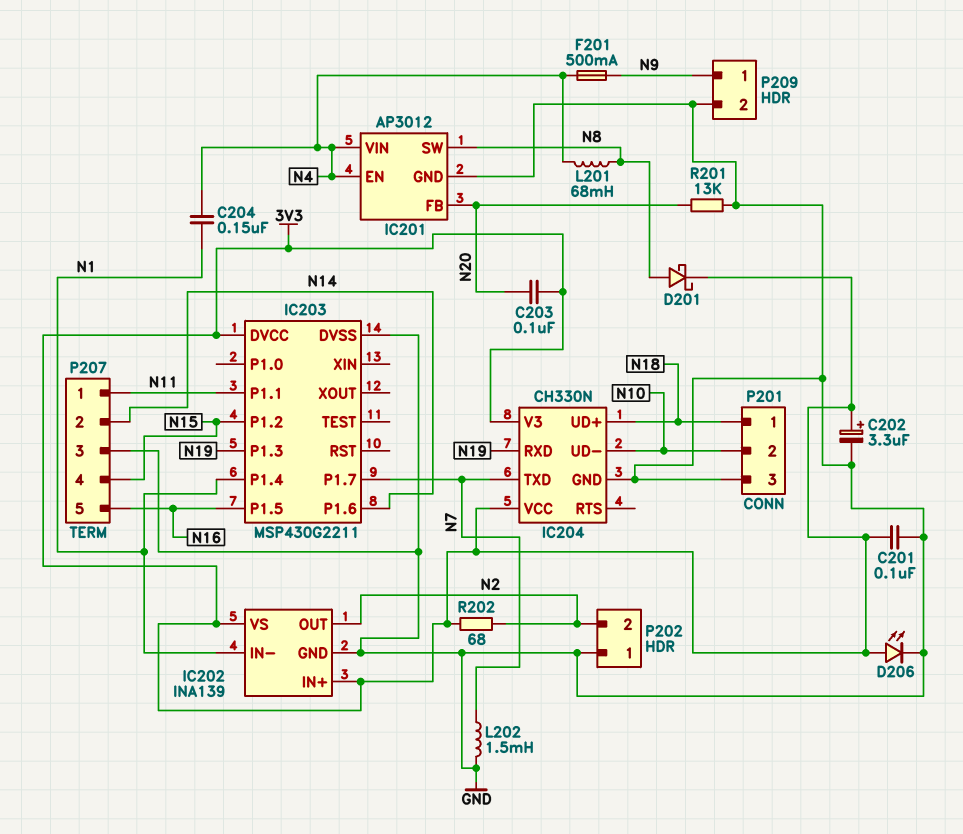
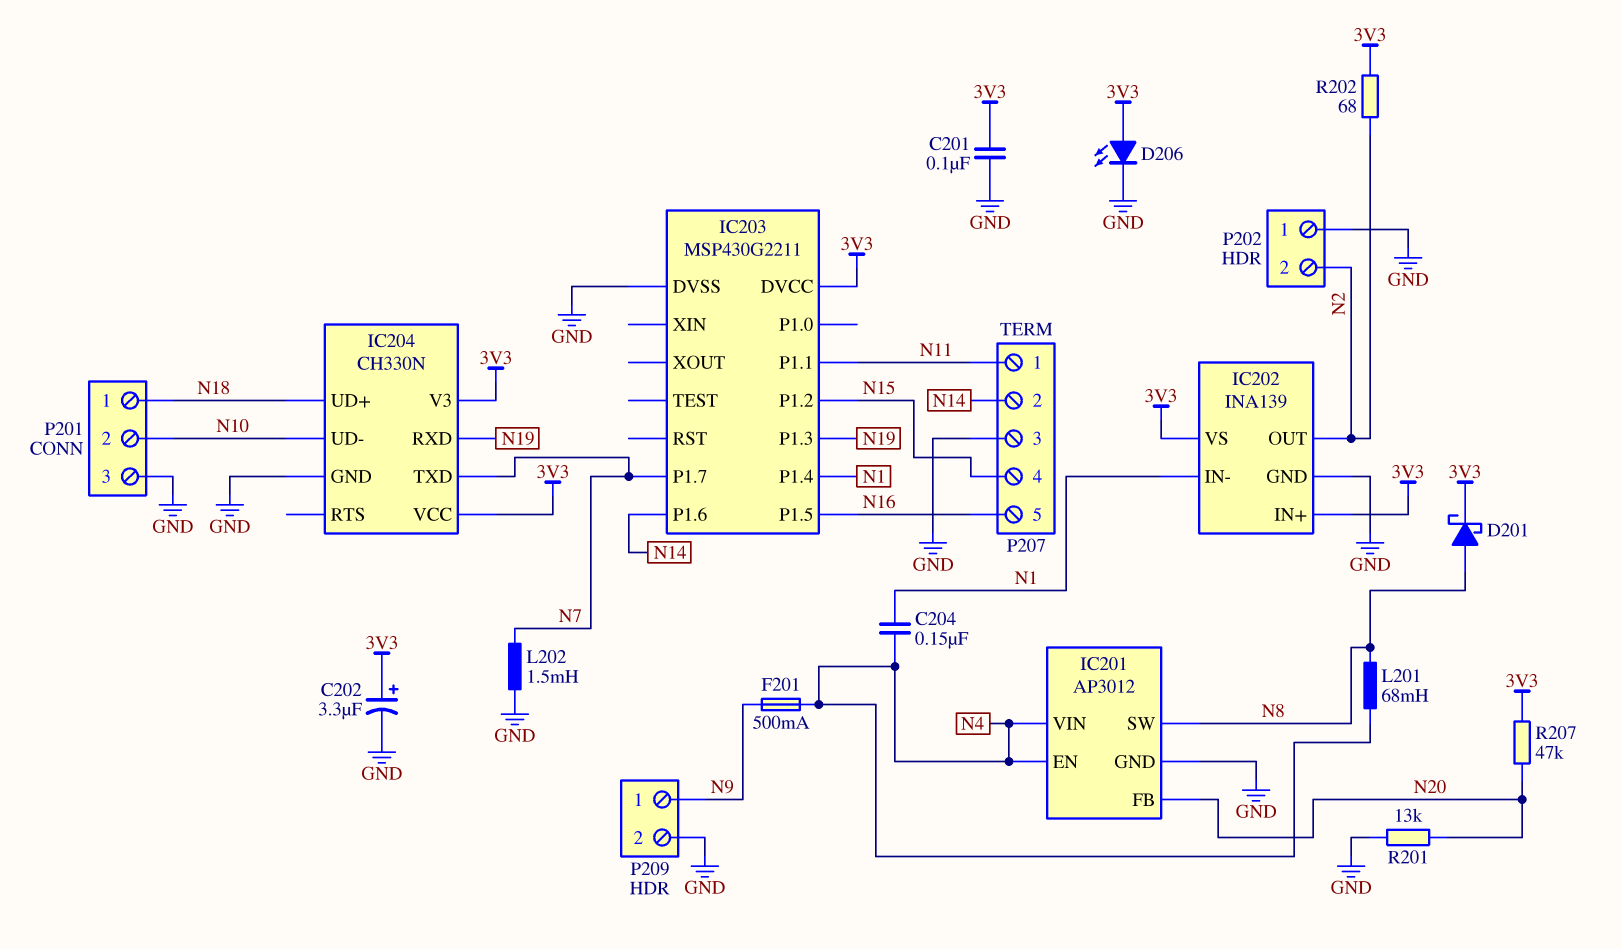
C203: 100nF (3V3, N20) -> none
R207: none -> 47k (3V3, N20)

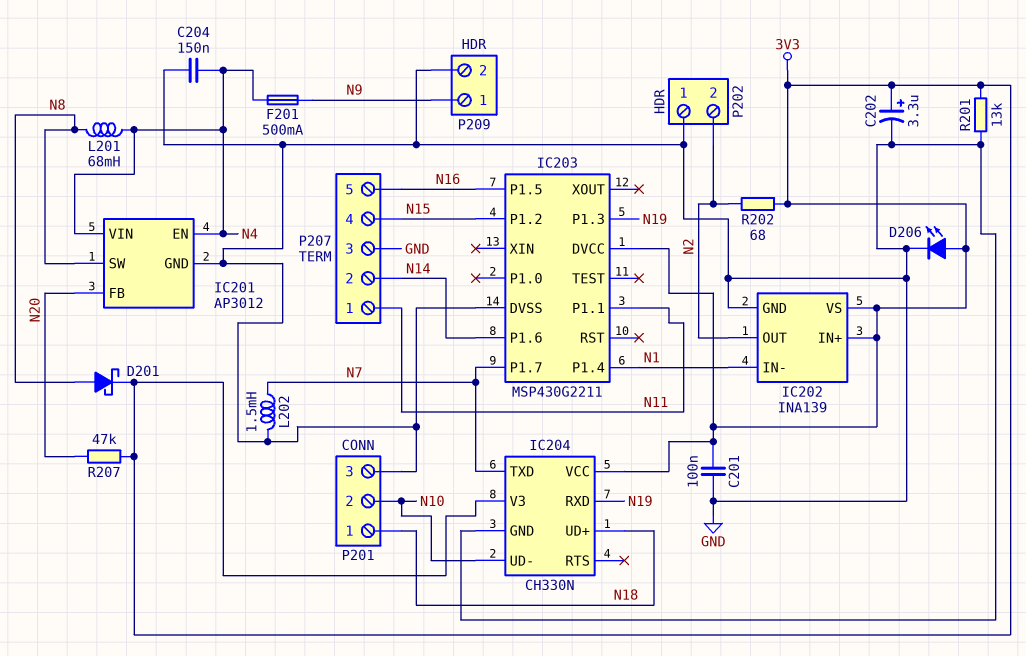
C204: 150nF (N1, N4) -> 150nF (GND, N4)
R201: 13k (GND, N20) -> 13k (3V3, GND)

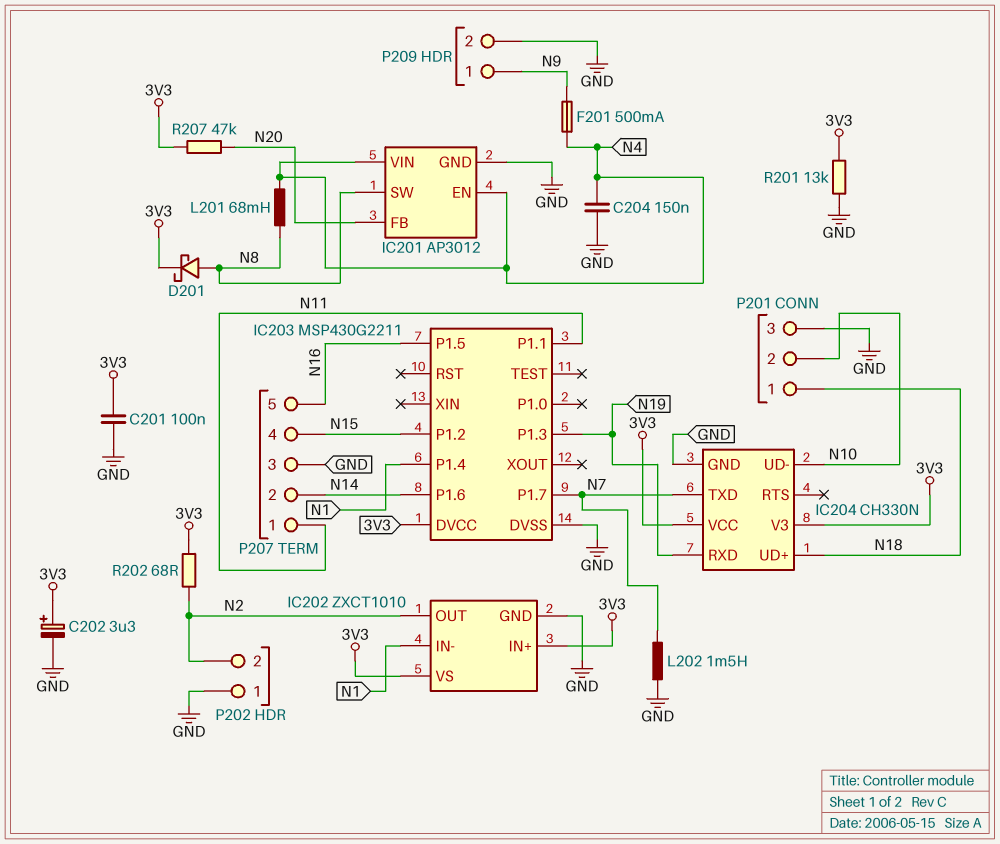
D206: LED (A 3V3, K GND) -> none
IC202: INA139 -> ZXCT1010

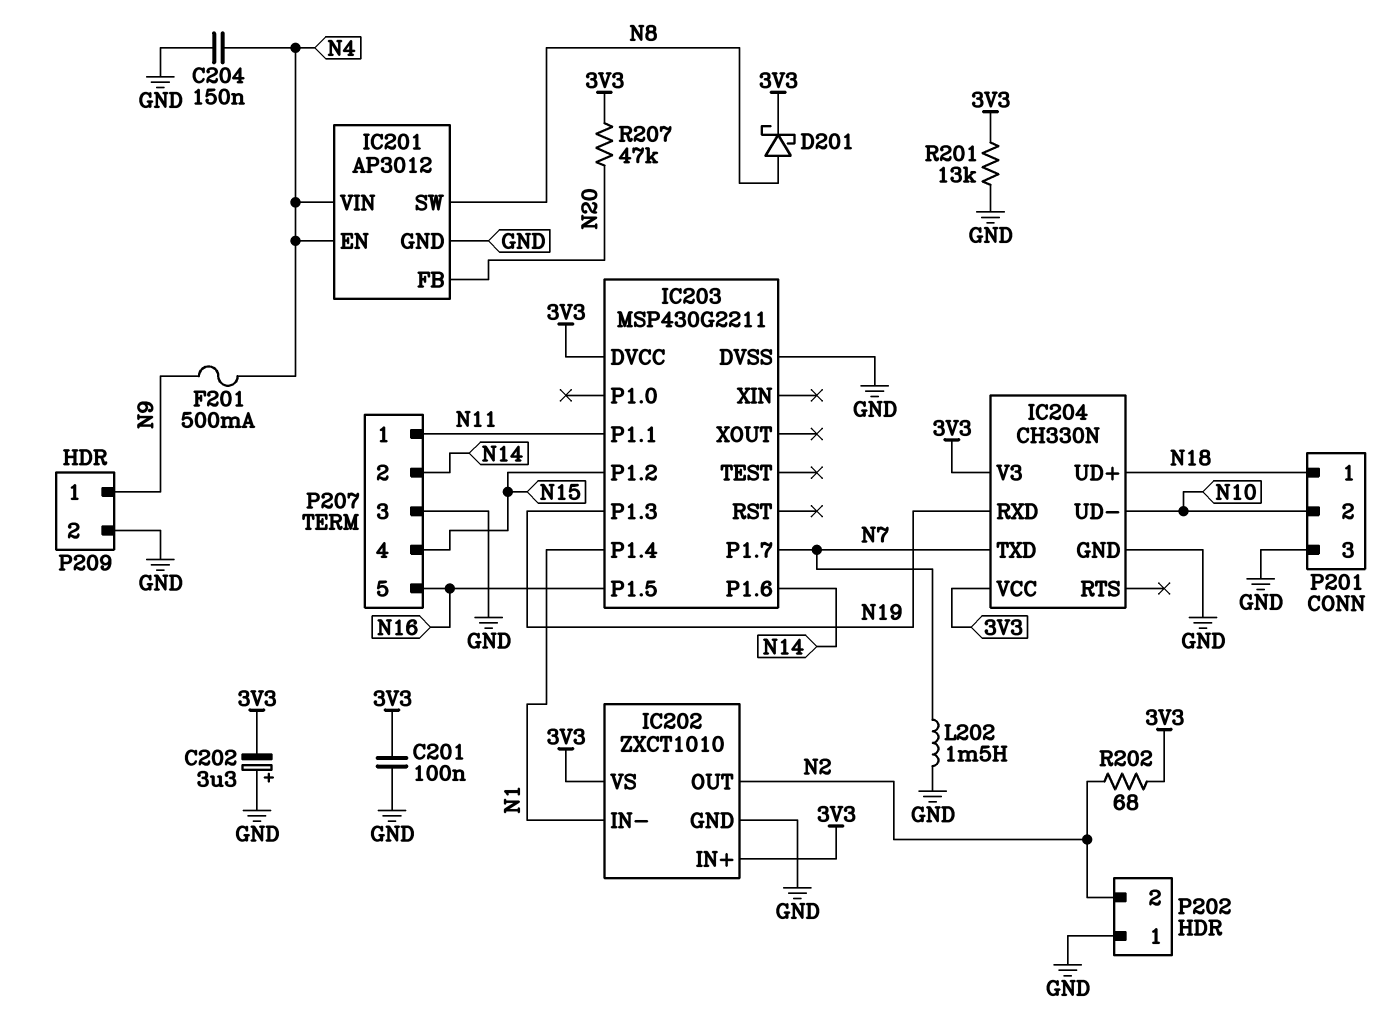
C202: 3.3uF (plus 3V3, minus GND) -> 3.3uF (plus GND, minus 3V3)
L201: 68mH (N4, N8) -> none

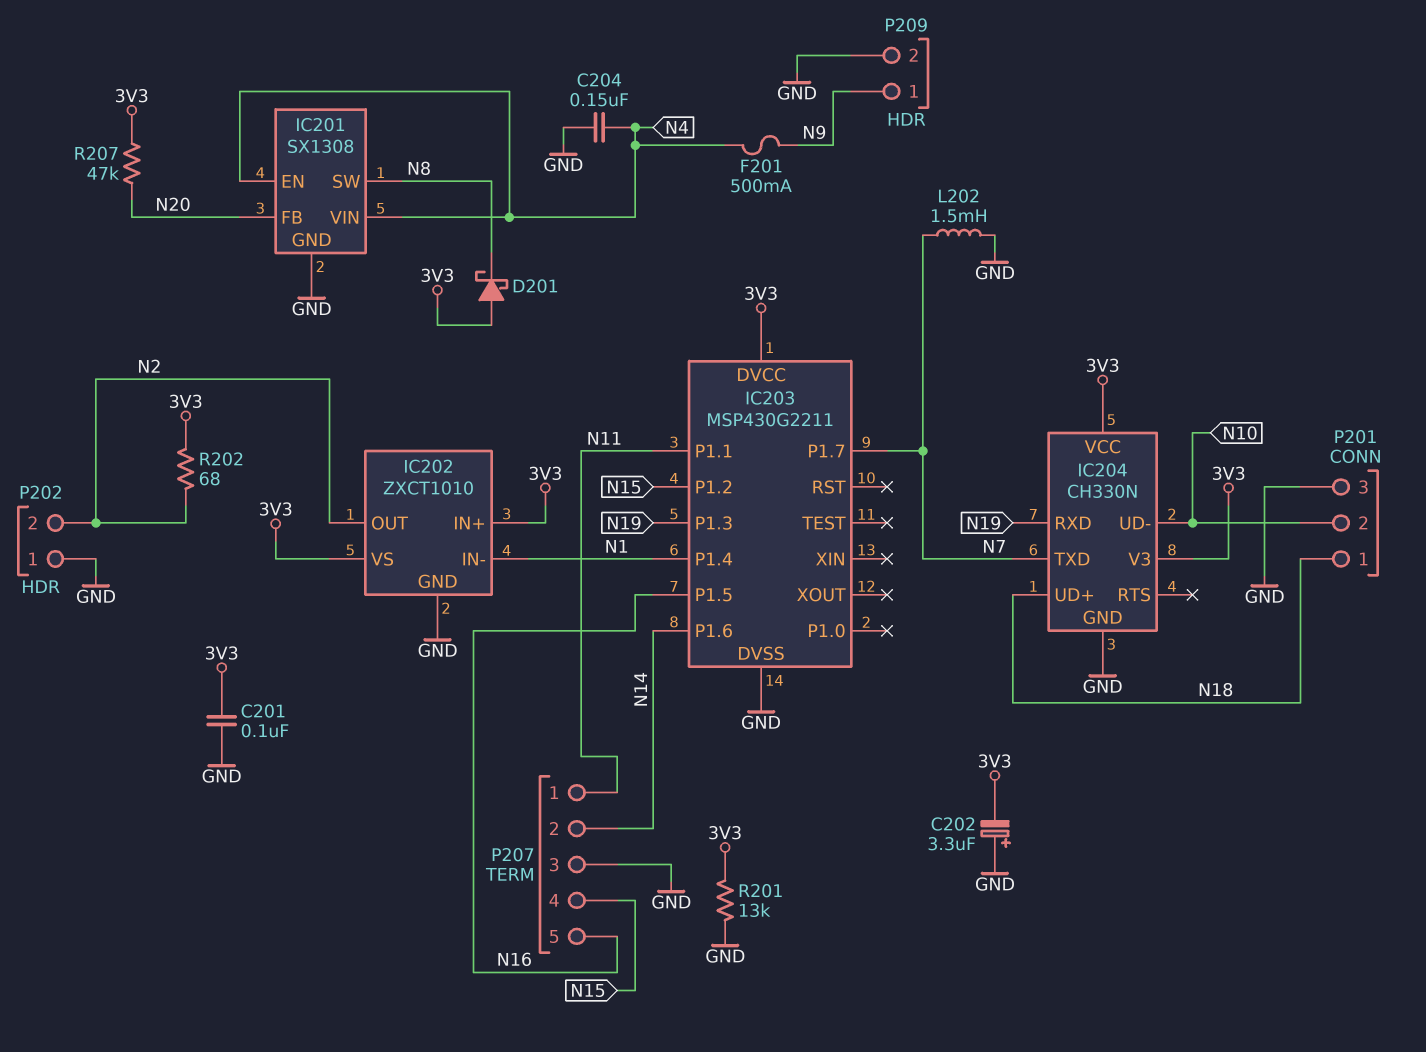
D201: schottky (A N8, K 3V3) -> schottky (A 3V3, K N8)
IC201: AP3012 -> SX1308

